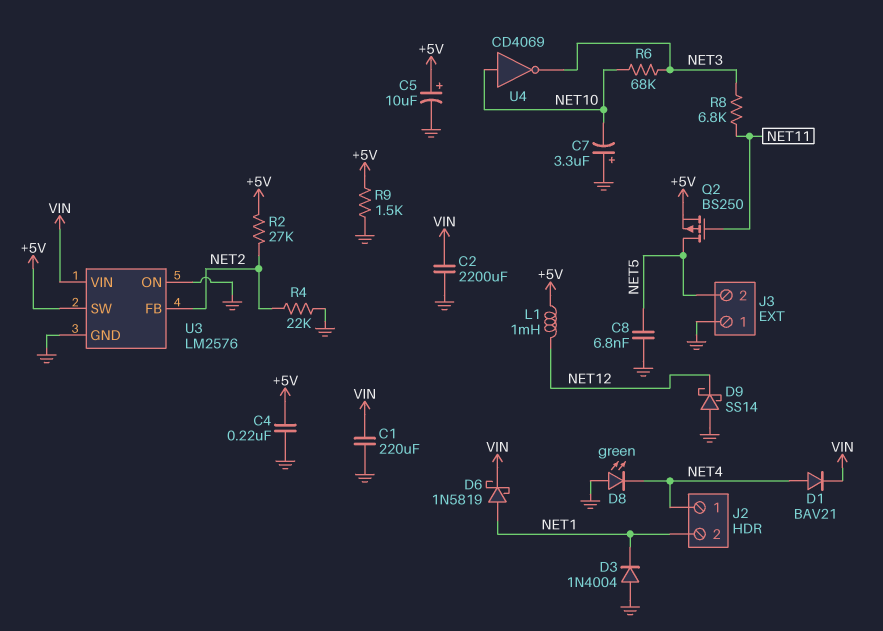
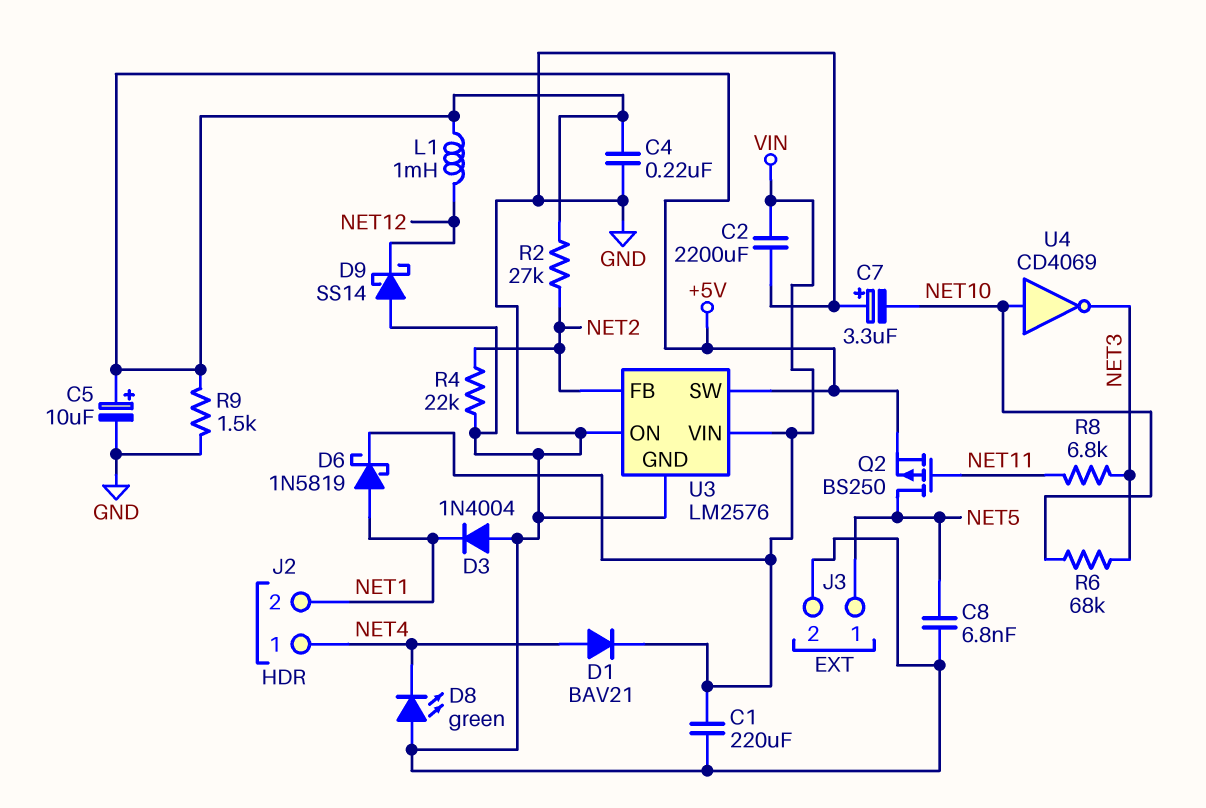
J3 pin 1: GND -> NET5
J3 pin 2: NET5 -> GND

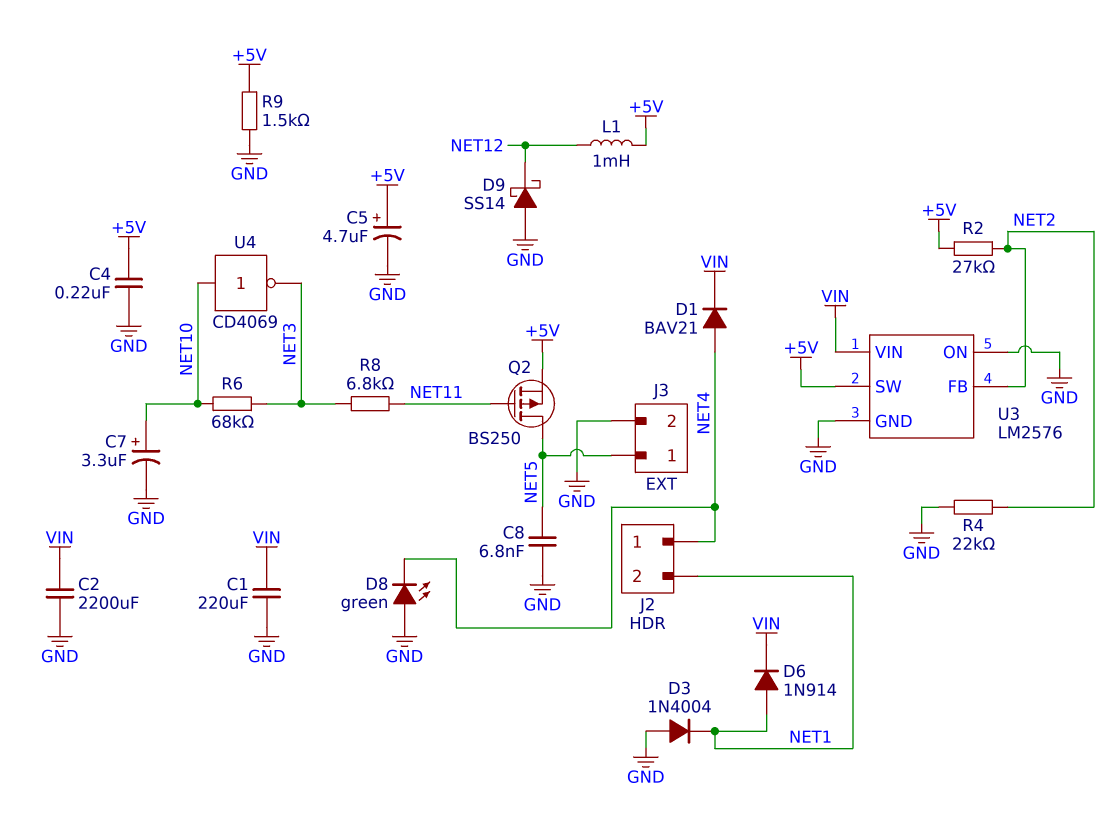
C5: 10uF (plus +5V, minus GND) -> 4.7uF (plus +5V, minus GND)
C7: 3.3uF (plus GND, minus NET10) -> 3.3uF (plus NET10, minus GND)
D6: schottky 1N5819 (A NET1, K VIN) -> diode 1N914 (A NET1, K VIN)

